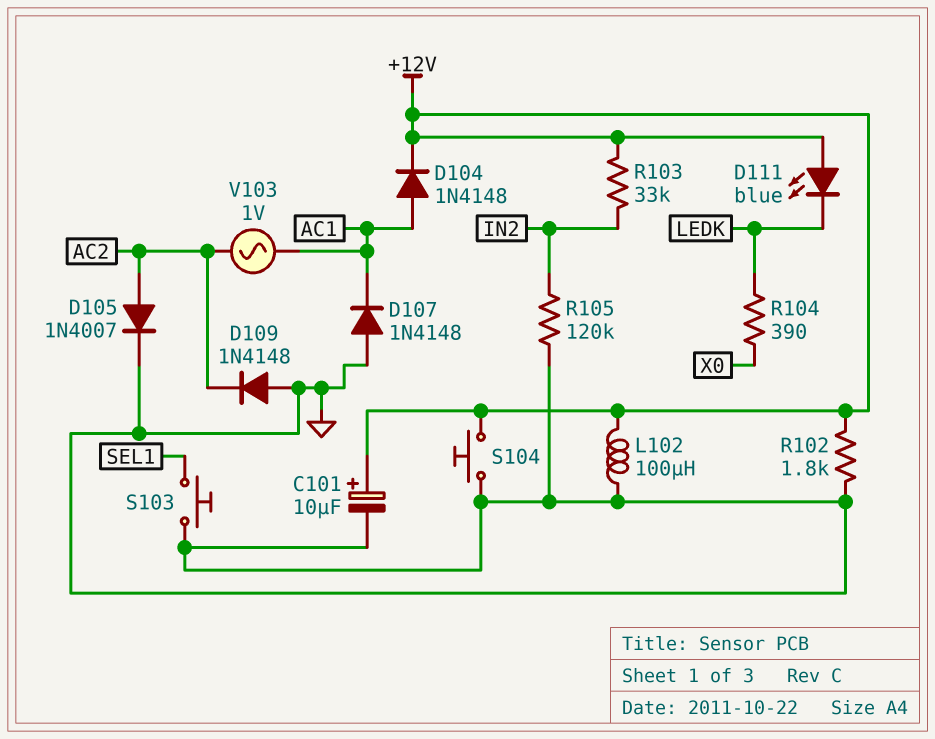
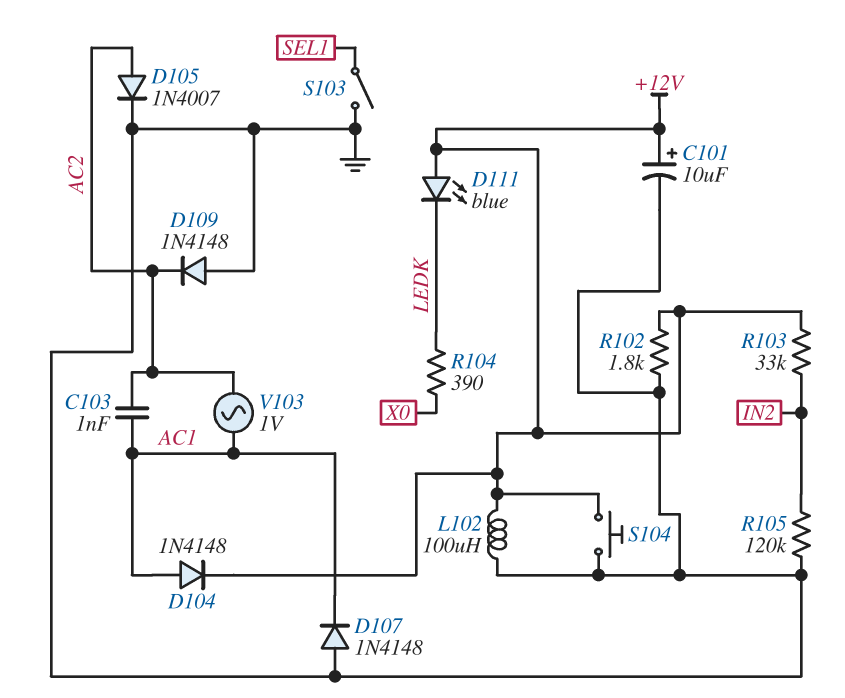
C103: none -> 1nF (AC1, AC2)
S103: button (GND, SEL1) -> switch (GND, SEL1)

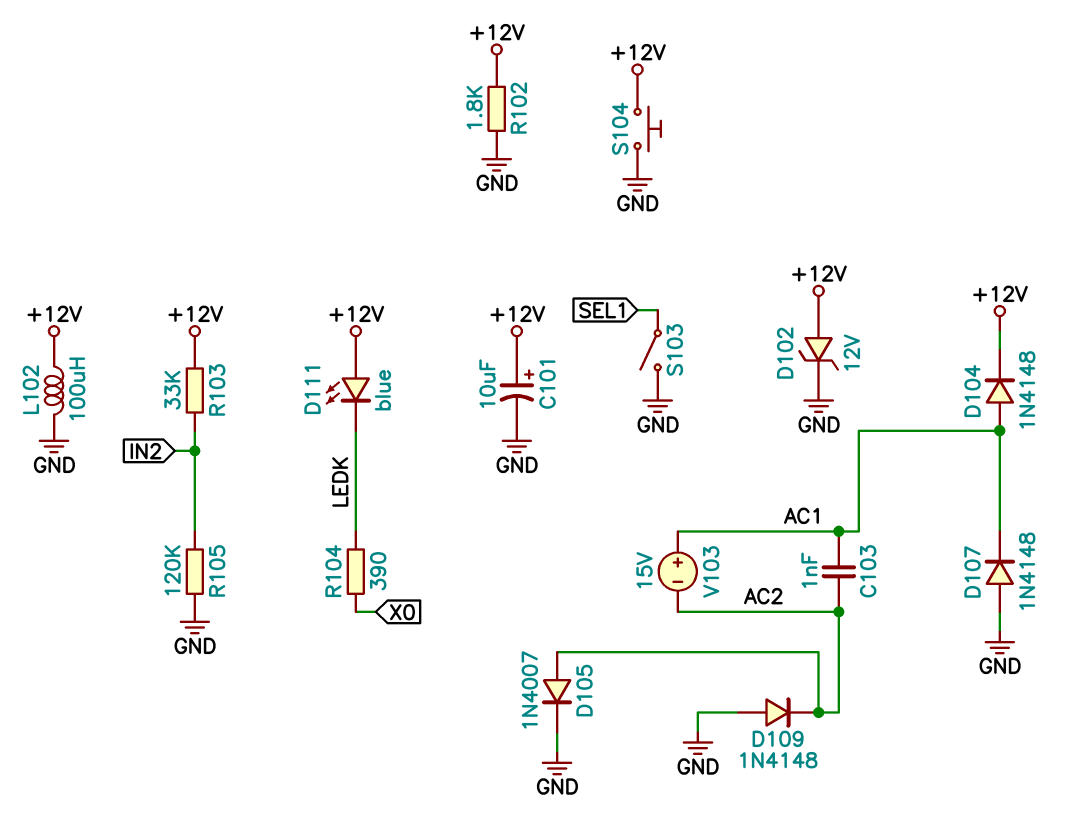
D102: none -> zener 12V (A +12V, K GND)
V103: AC 1V (AC1, AC2) -> 15V (plus AC1, minus AC2)

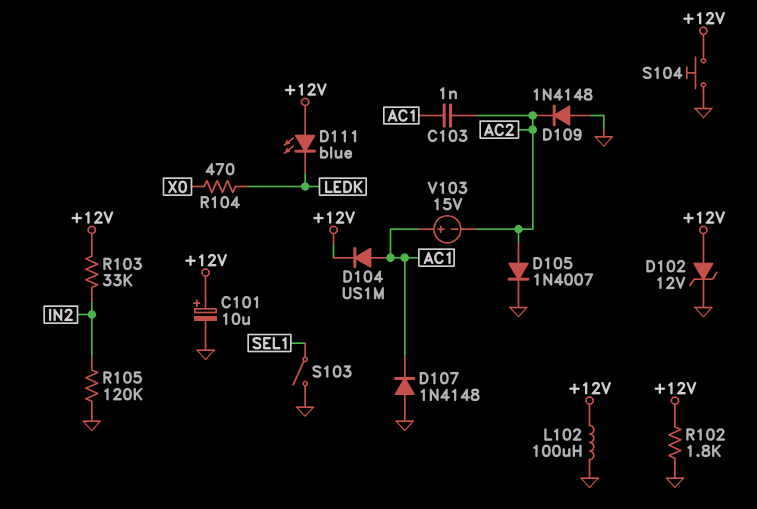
D104: diode 1N4148 (A AC1, K +12V) -> diode US1M (A AC1, K +12V)
R104: 390 (LEDK, X0) -> 470 (LEDK, X0)

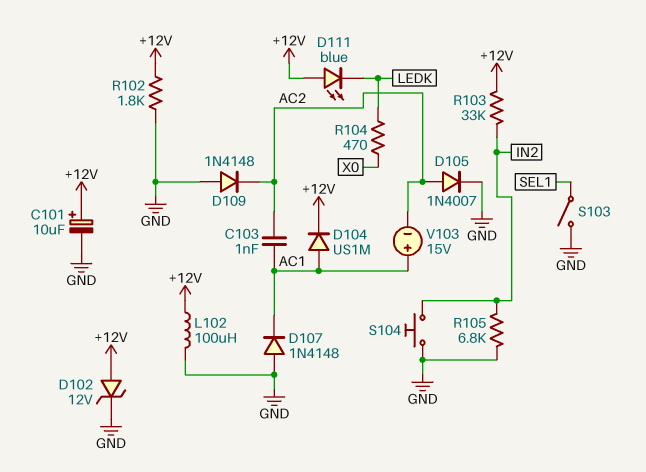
R105: 120k (GND, IN2) -> 6.8k (GND, IN2)
S104: button (+12V, GND) -> button (GND, IN2)

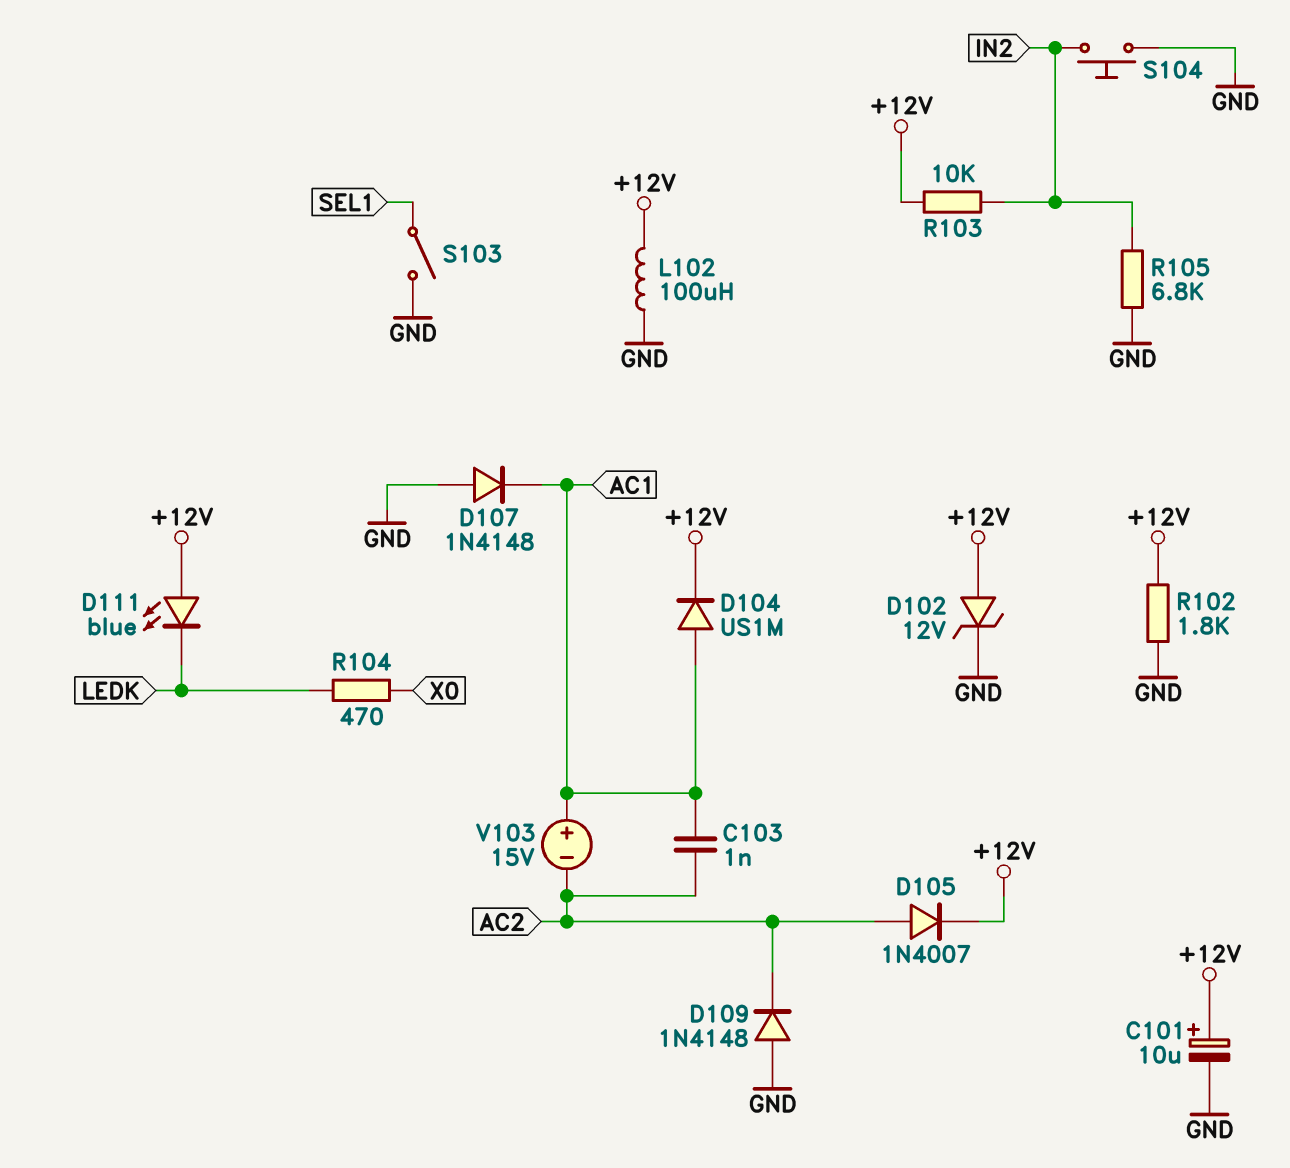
D105: diode 1N4007 (A AC2, K GND) -> diode 1N4007 (A AC2, K +12V)
R103: 33k (+12V, IN2) -> 10k (+12V, IN2)

